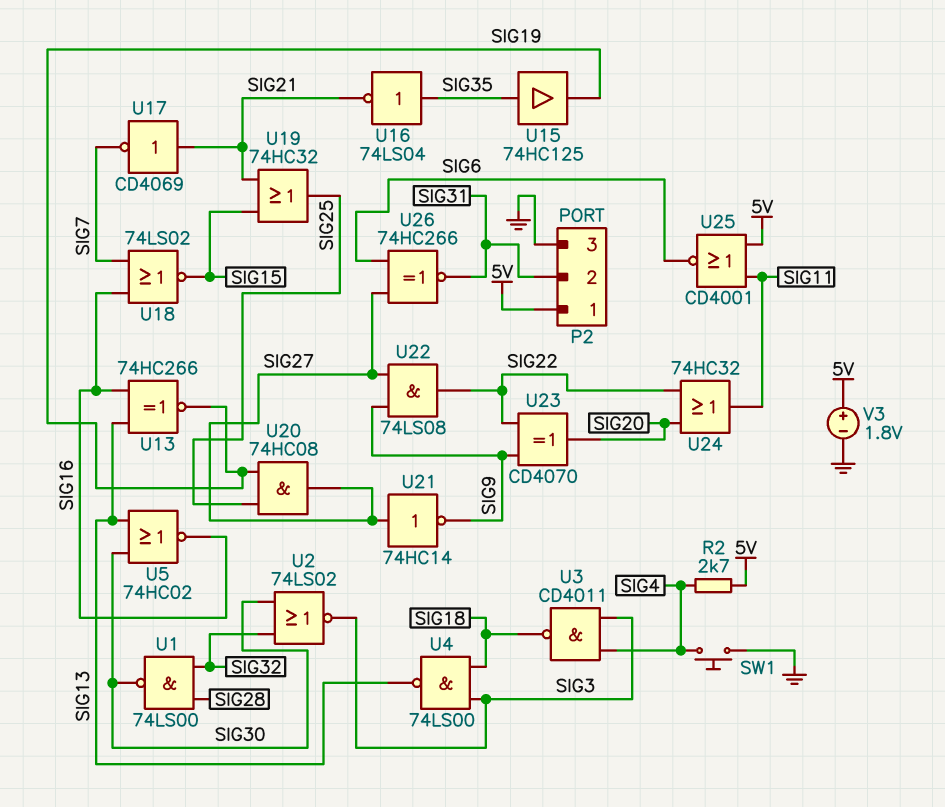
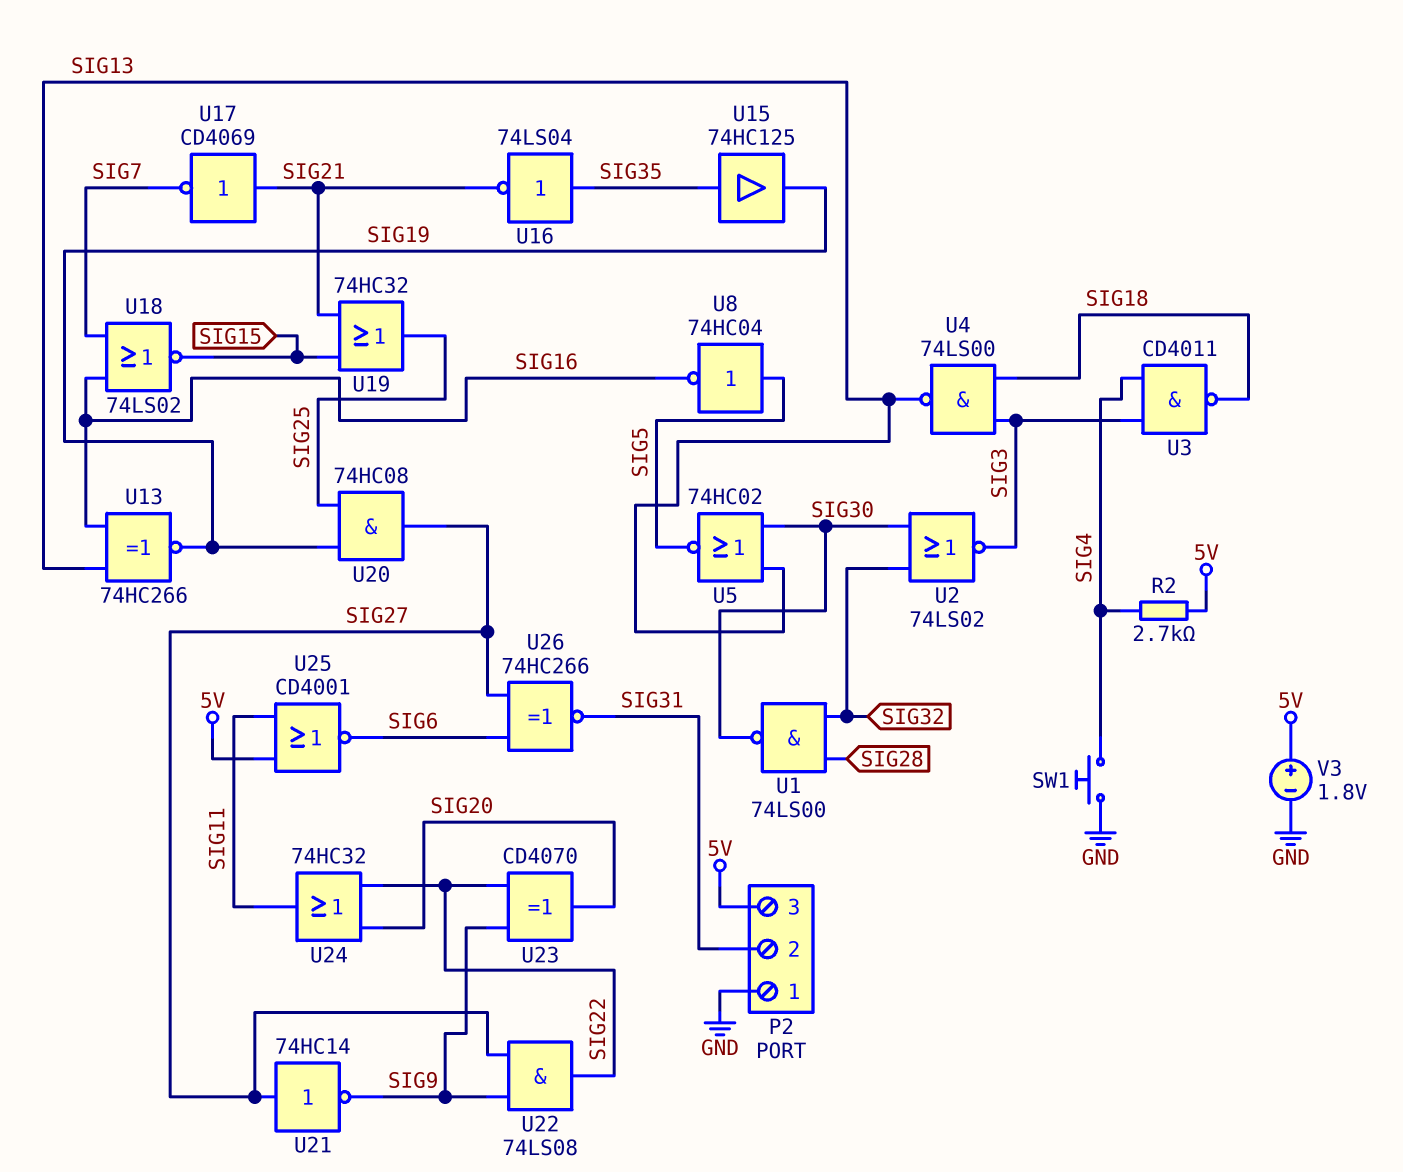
P2 pin 1: 5V -> GND
P2 pin 3: GND -> 5V
U5: NOR 74HC02 (in SIG13, in SIG30, out SIG16) -> NOR 74HC02 (in SIG13, in SIG30, out SIG5)
U8: none -> NOT 74HC04 (in SIG5, out SIG16)

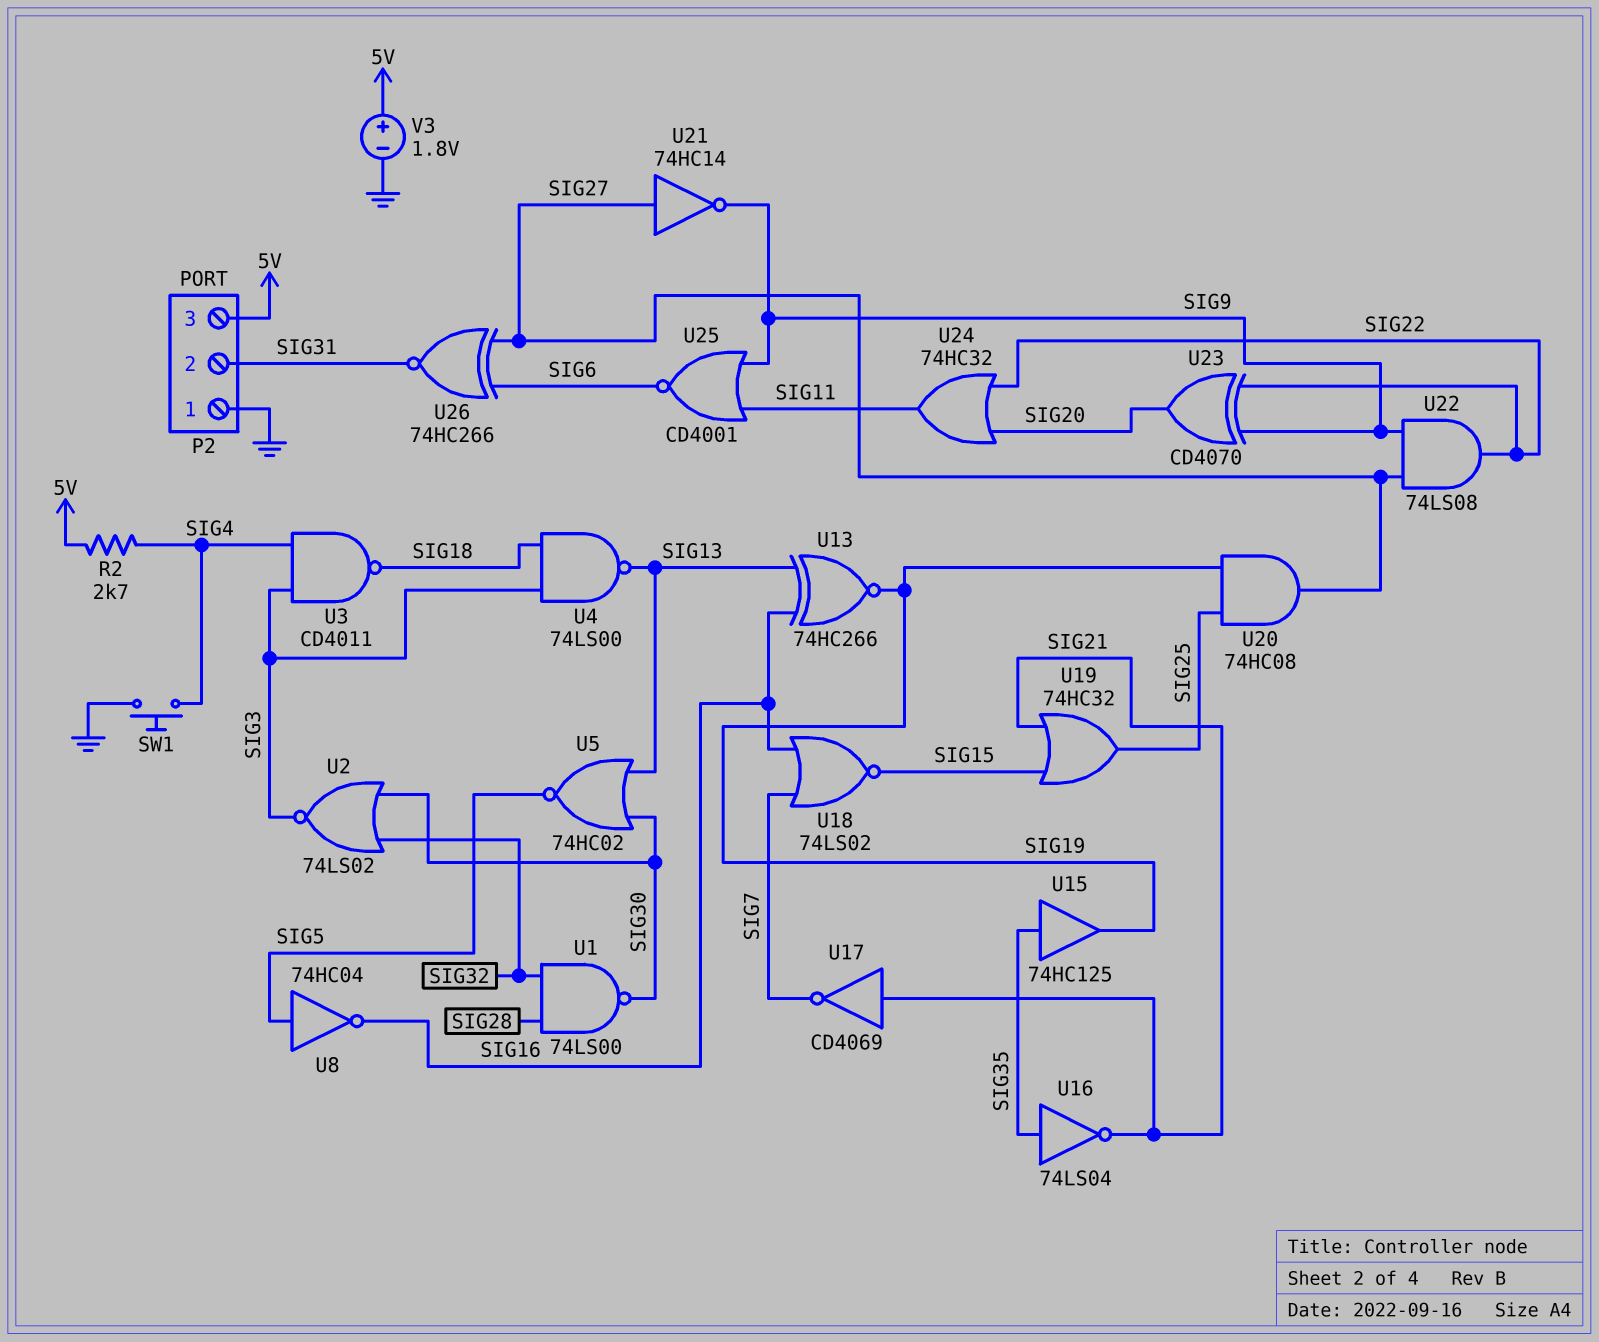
U25: NOR CD4001 (in 5V, in SIG11, out SIG6) -> NOR CD4001 (in SIG9, in SIG11, out SIG6)

